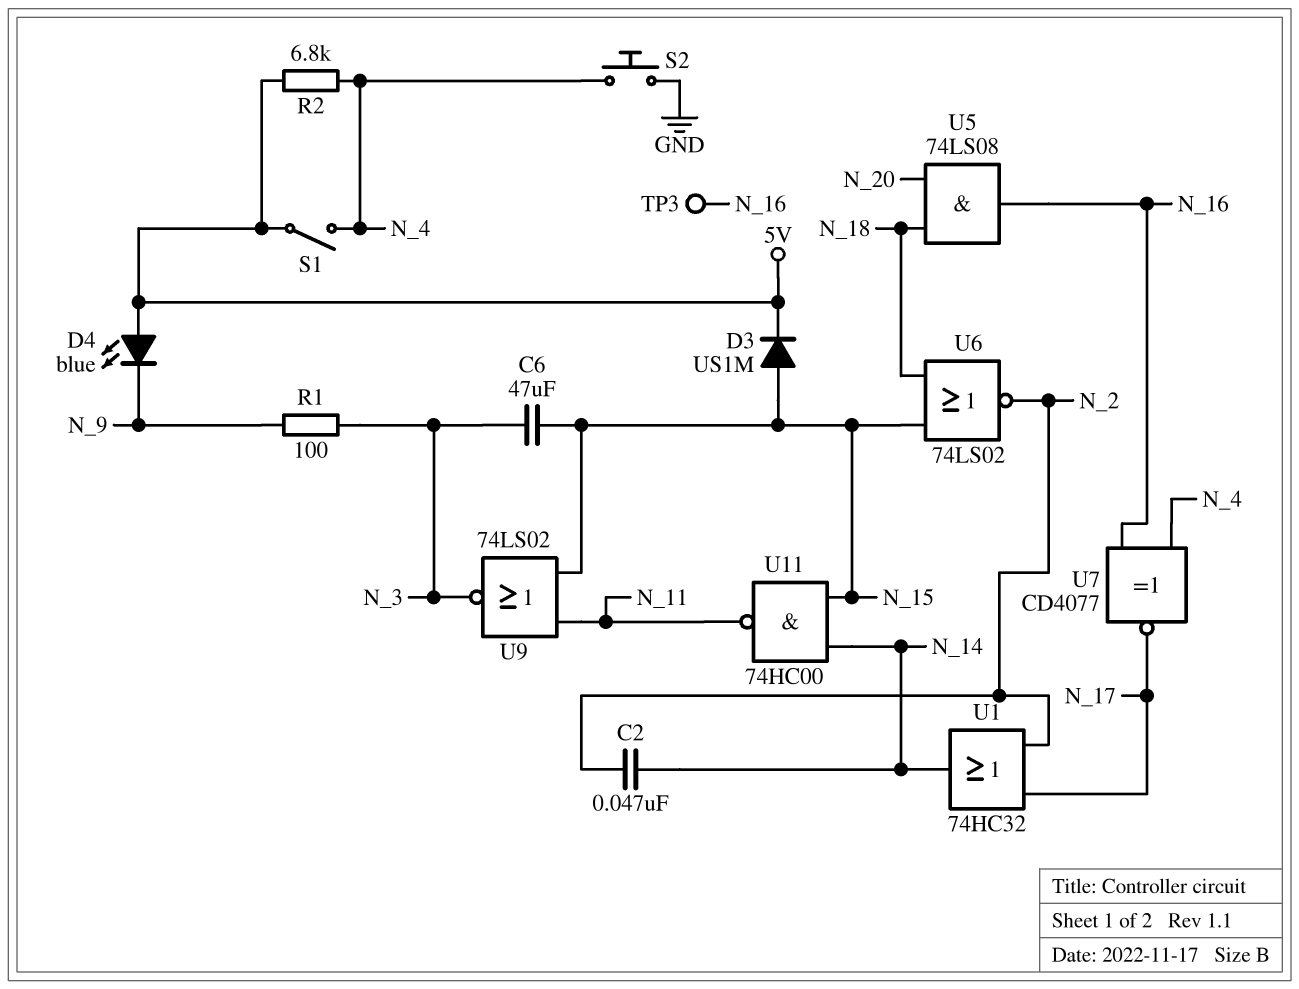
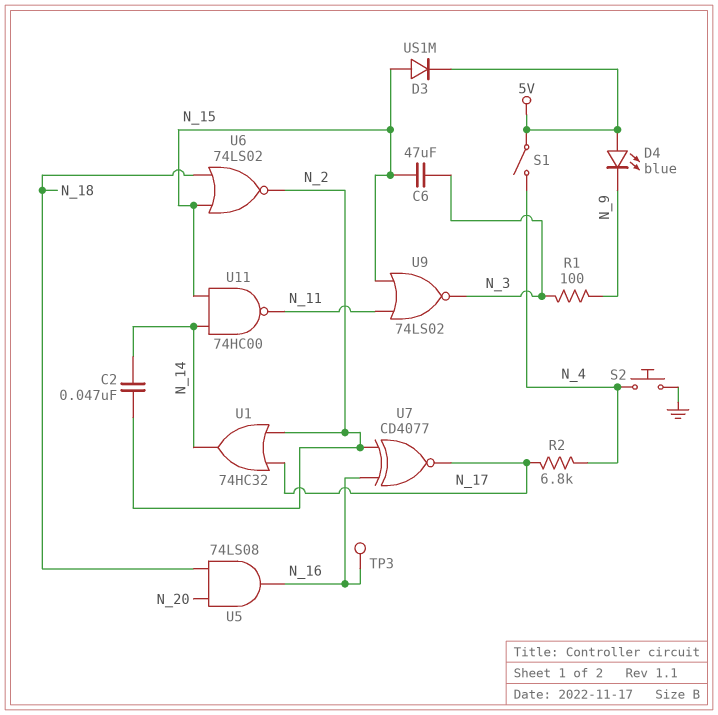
R2: 6.8k (5V, N_4) -> 6.8k (N_4, N_17)
U7: XNOR CD4077 (in N_4, in N_16, out N_17) -> XNOR CD4077 (in N_2, in N_16, out N_17)

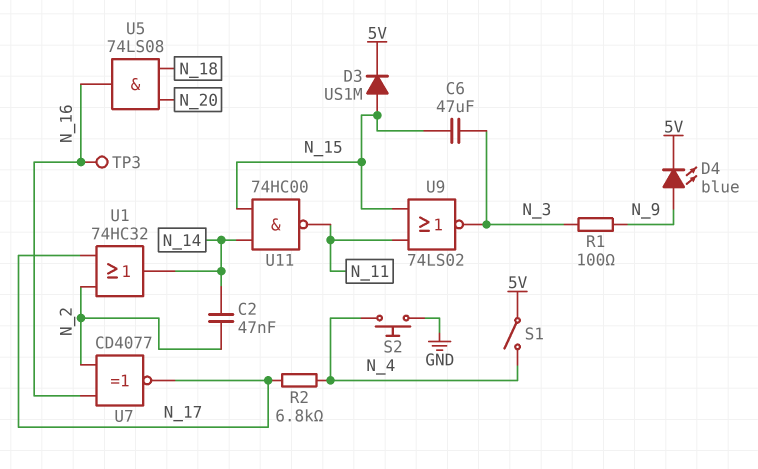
D4: LED blue (A 5V, K N_9) -> LED blue (A N_9, K 5V)
U6: NOR 74LS02 (in N_15, in N_18, out N_2) -> none

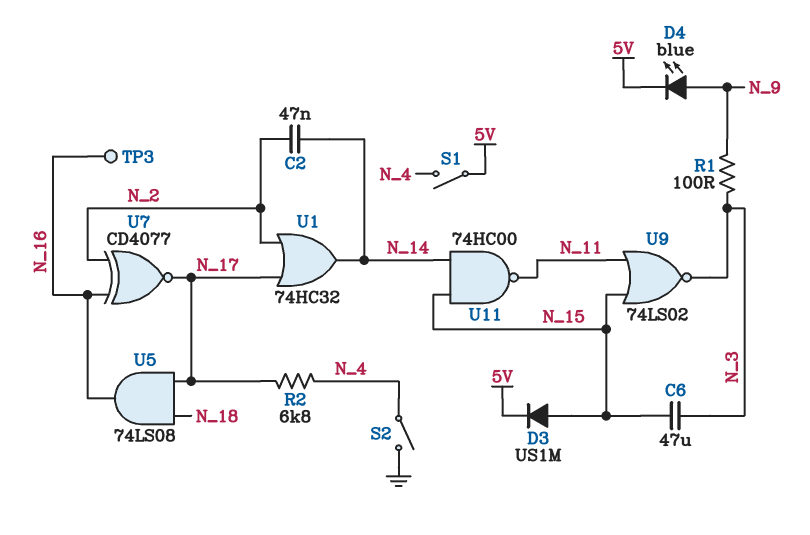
S2: button (GND, N_4) -> switch (GND, N_4)
U5: AND 74LS08 (in N_18, in N_20, out N_16) -> AND 74LS08 (in N_17, in N_18, out N_16)

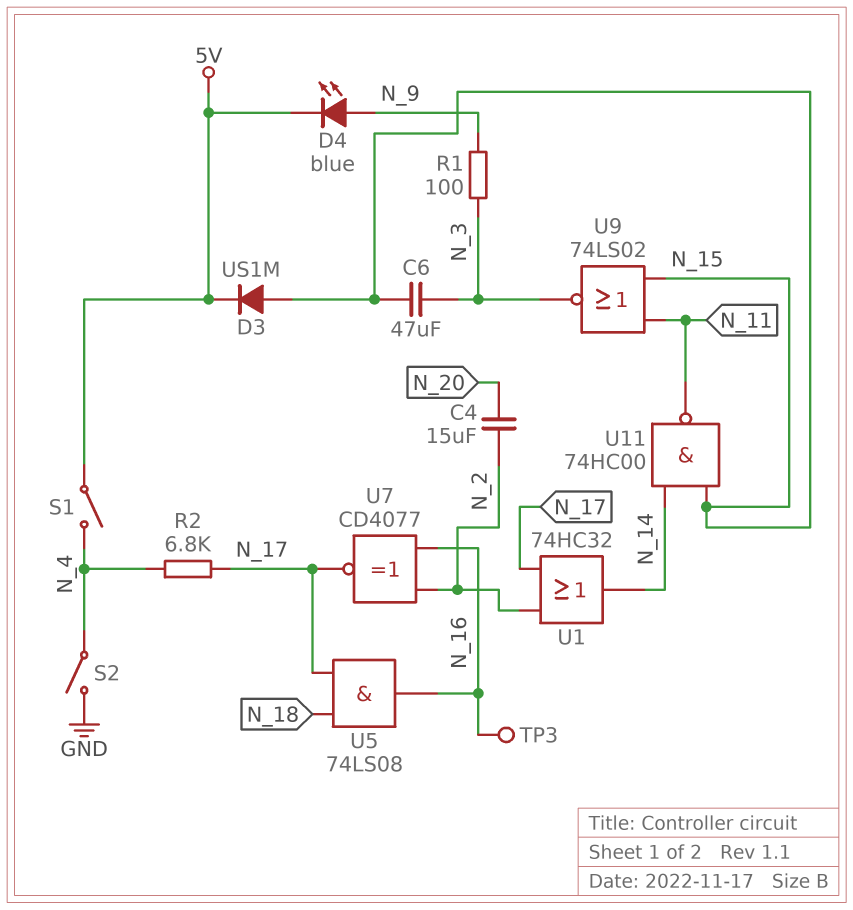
C2: 47nF (N_2, N_14) -> none
C4: none -> 15uF (N_2, N_20)

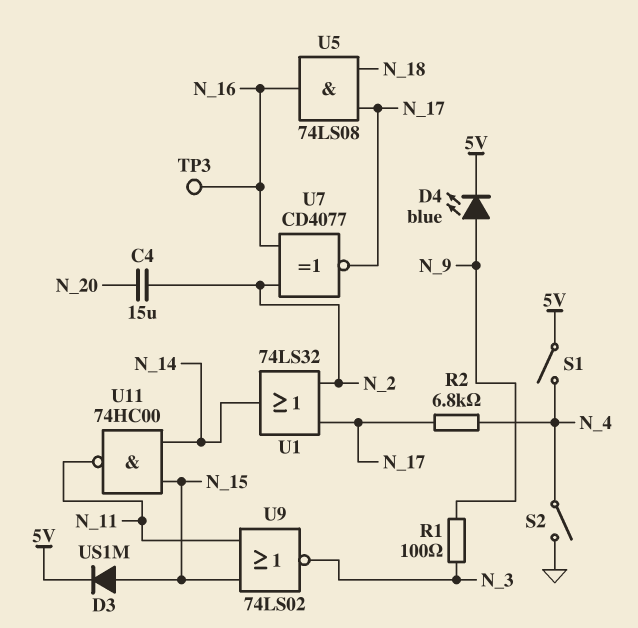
C6: 47uF (N_3, N_15) -> none
U1: OR 74HC32 (in N_2, in N_17, out N_14) -> OR 74LS32 (in N_2, in N_17, out N_14)

